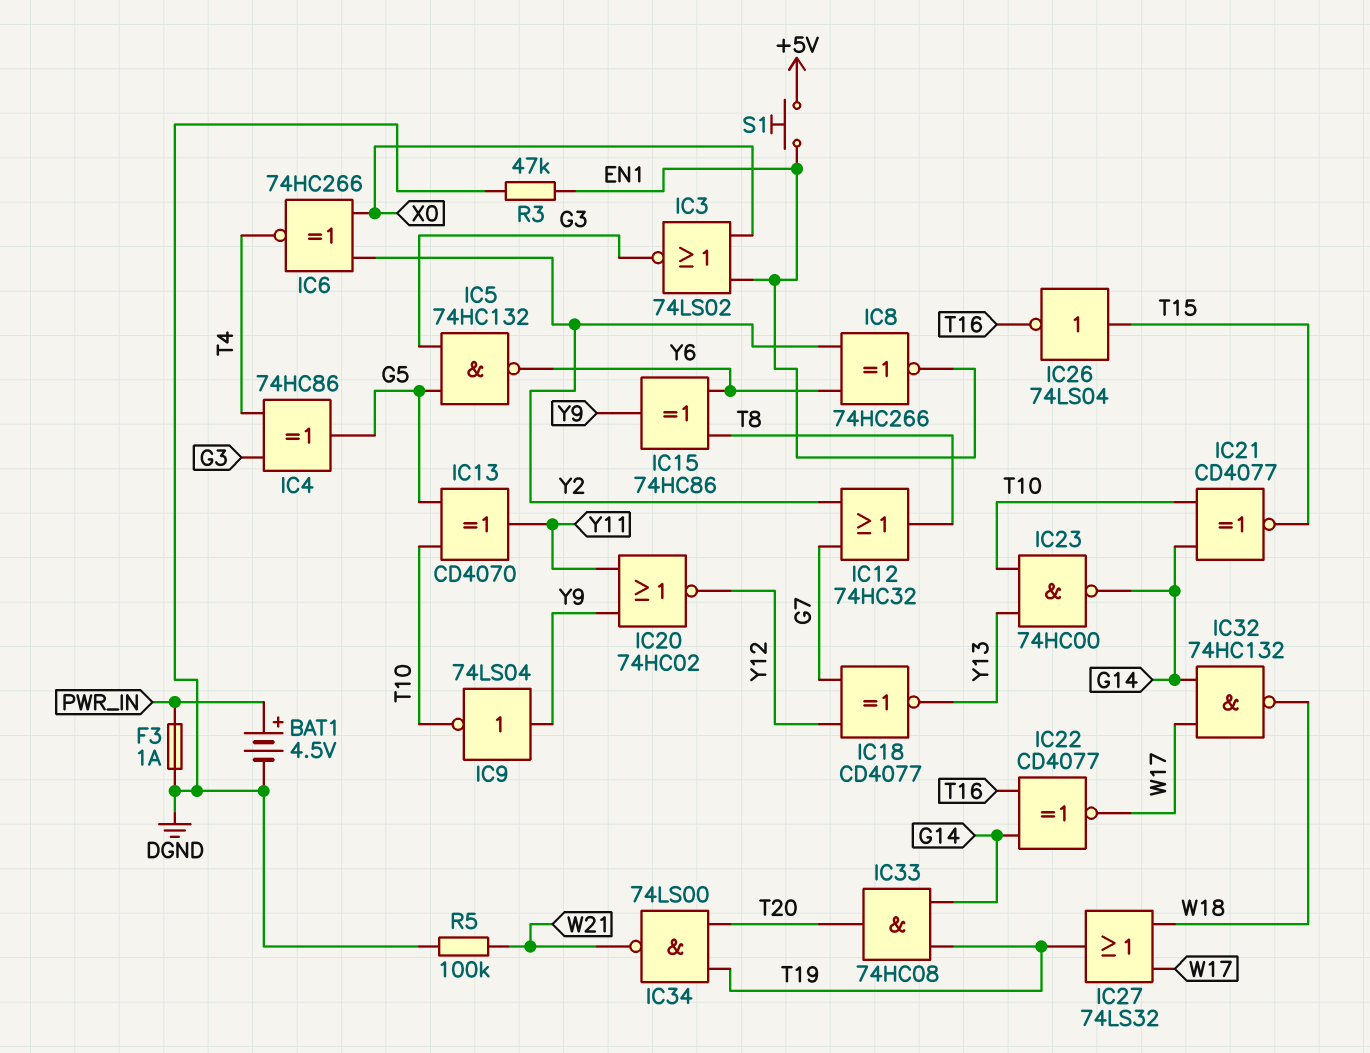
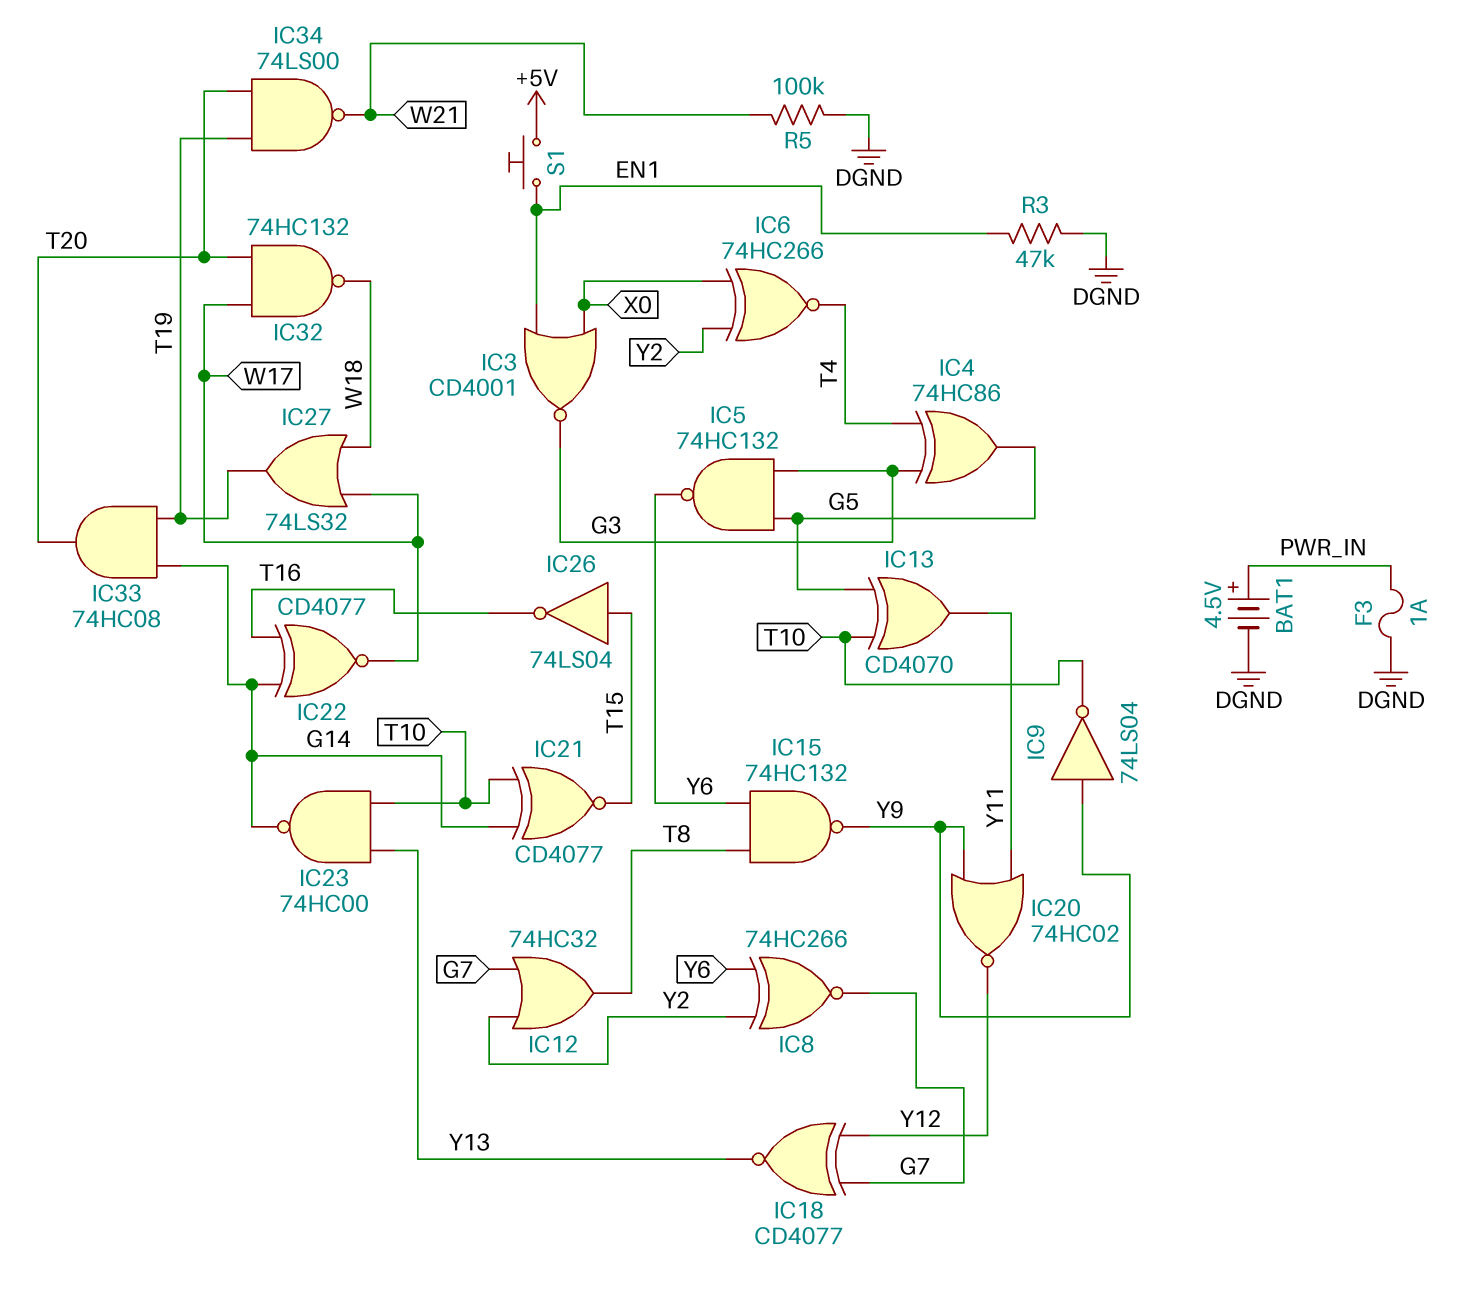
IC3: NOR 74LS02 (in EN1, in X0, out G3) -> NOR CD4001 (in EN1, in X0, out G3)
IC8: XNOR 74HC266 (in Y2, in Y6, out EN1) -> XNOR 74HC266 (in Y2, in Y6, out G7)
IC15: XOR 74HC86 (in T8, in Y6, out Y9) -> NAND 74HC132 (in T8, in Y6, out Y9)
IC32: NAND 74HC132 (in G14, in W17, out W18) -> NAND 74HC132 (in T20, in W17, out W18)

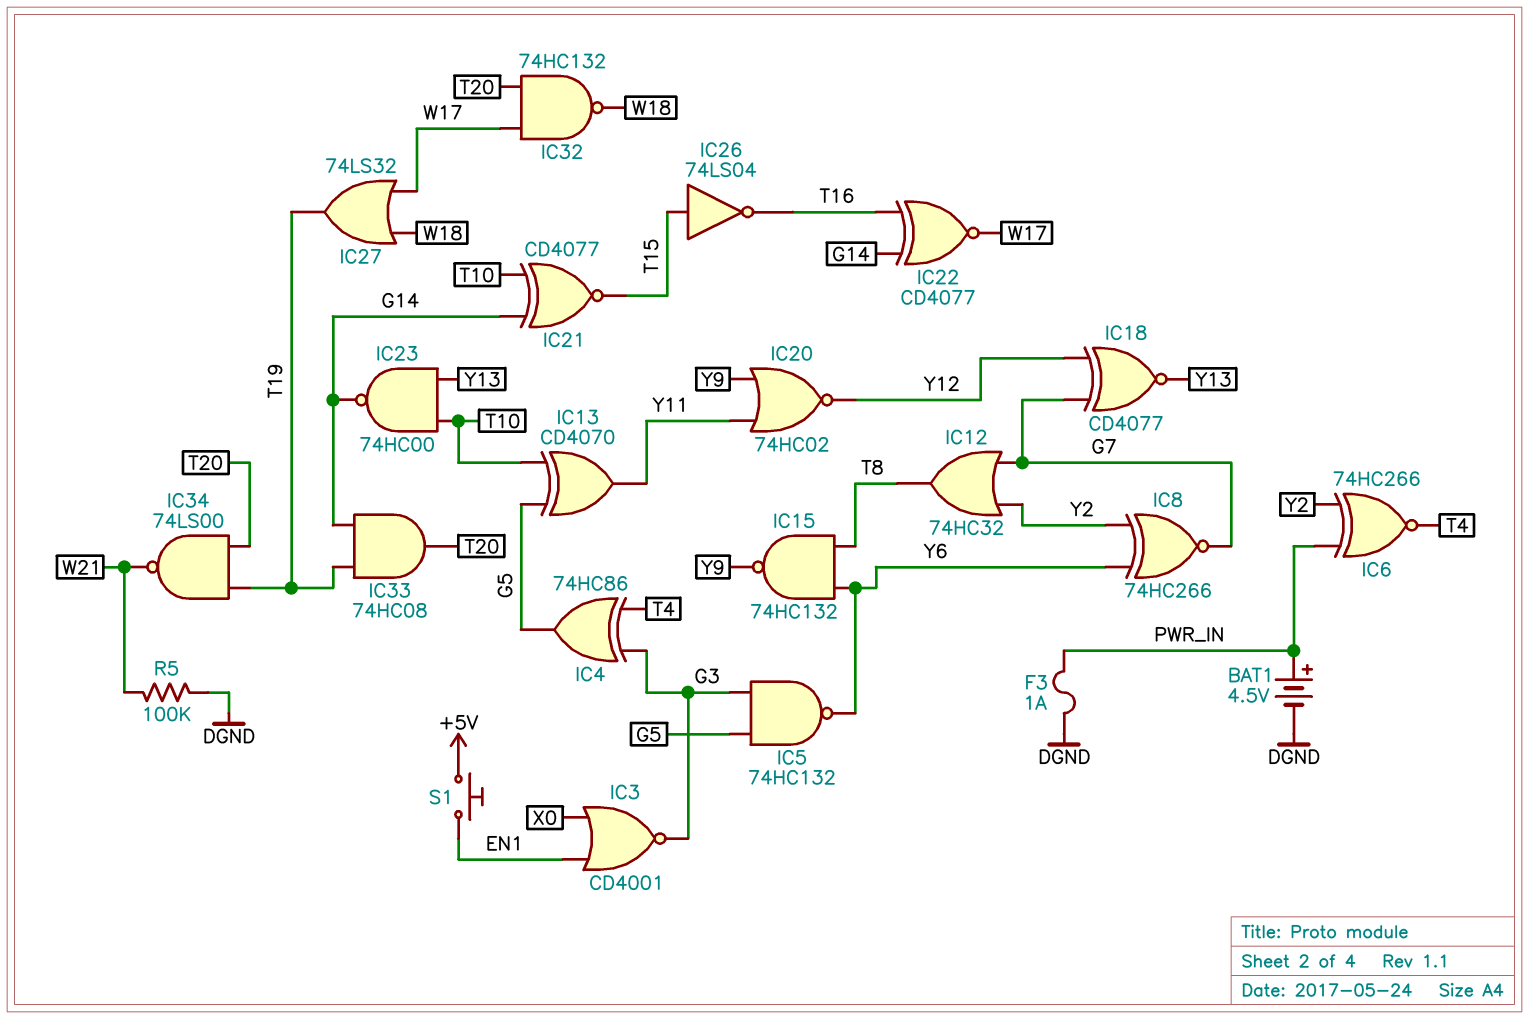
IC6: XNOR 74HC266 (in X0, in Y2, out T4) -> XNOR 74HC266 (in PWR_IN, in Y2, out T4)
IC9: NOT 74LS04 (in Y9, out T10) -> none
R3: 47k (DGND, EN1) -> none

